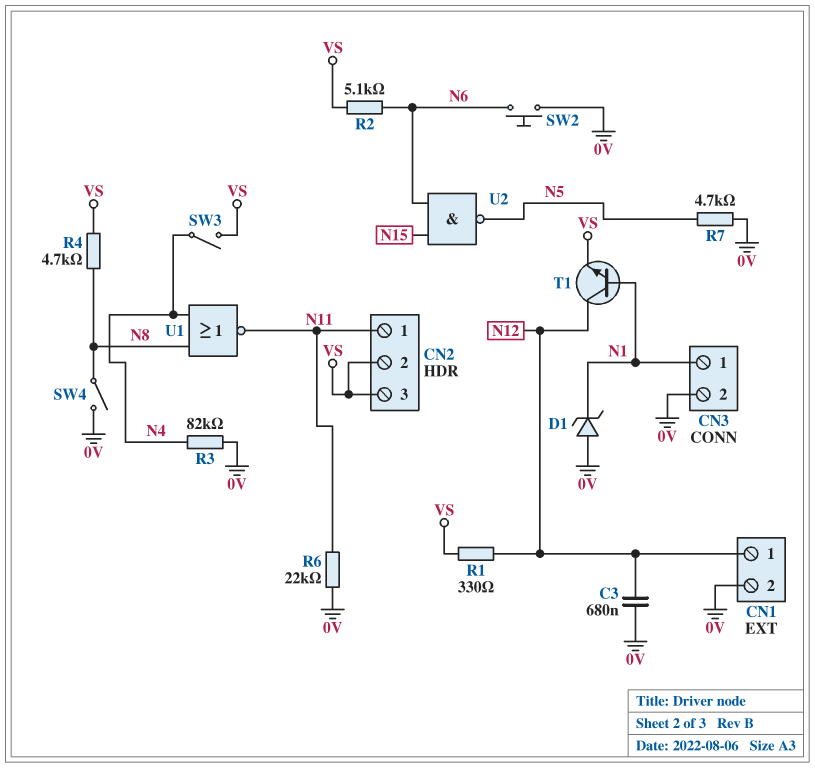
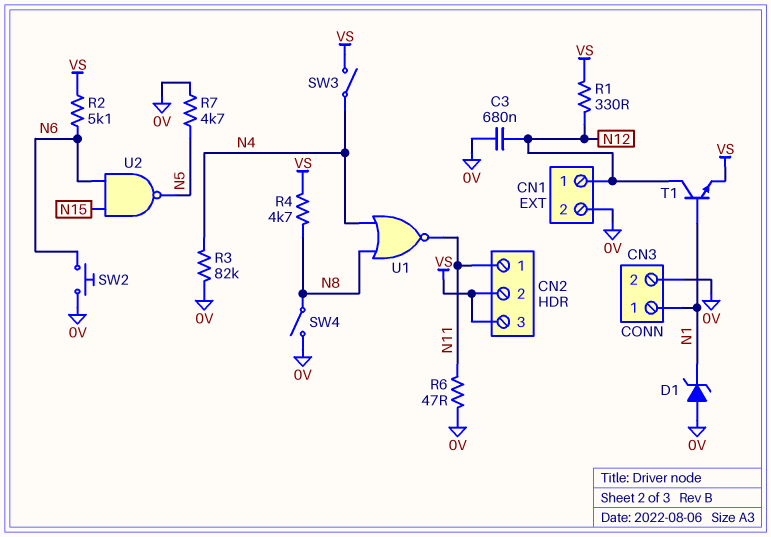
R6: 22k (0V, N11) -> 47 (0V, N11)

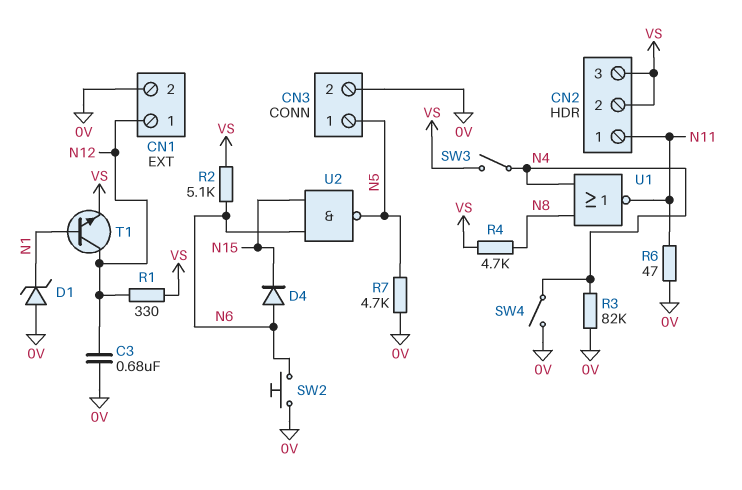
CN3 pin 1: N1 -> N5
D4: none -> diode (A N6, K N15)
SW4: switch (0V, N8) -> switch (0V, N4)

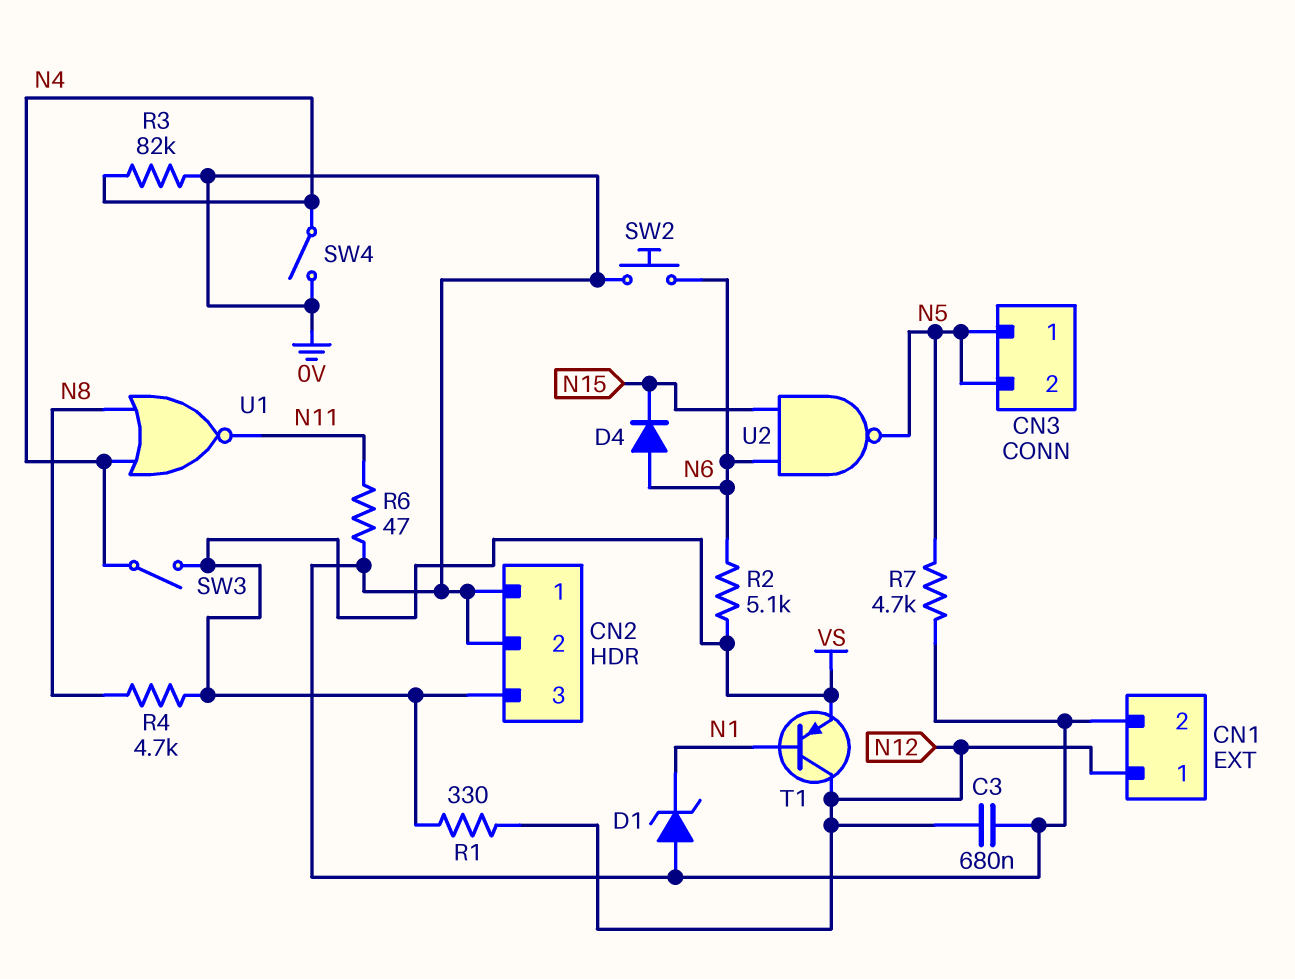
CN2 pin 1: N11 -> 0V
CN2 pin 2: VS -> 0V
CN3 pin 2: 0V -> N5
T1: NPN (B N1, C N12, E VS) -> PNP (B N1, C N12, E VS)

